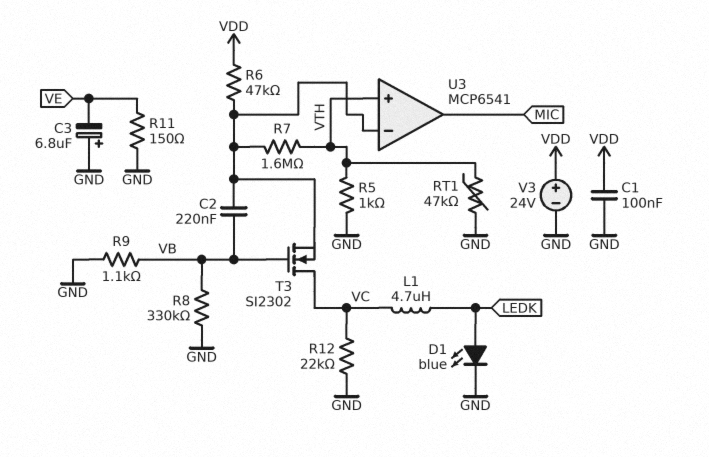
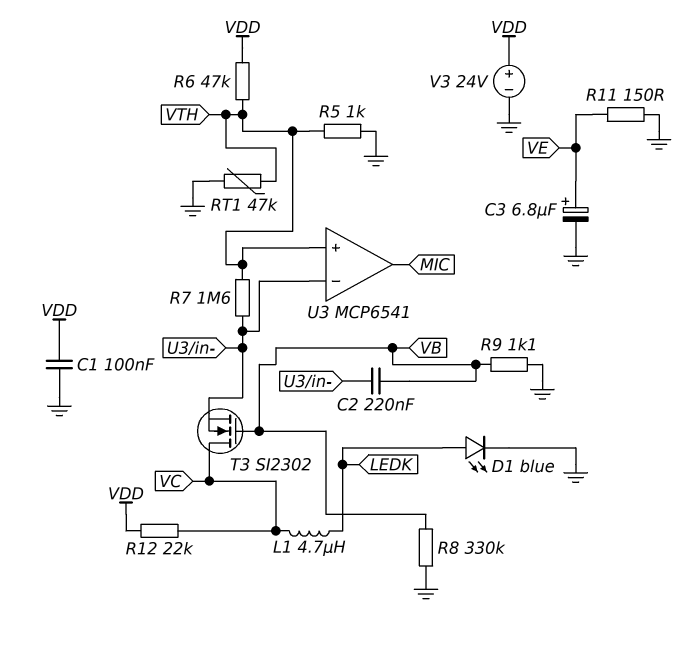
C3: 6.8uF (plus GND, minus VE) -> 6.8uF (plus VE, minus GND)
R6: 47k (U3/in-, VDD) -> 47k (VDD, VTH)
R12: 22k (GND, VC) -> 22k (VC, VDD)

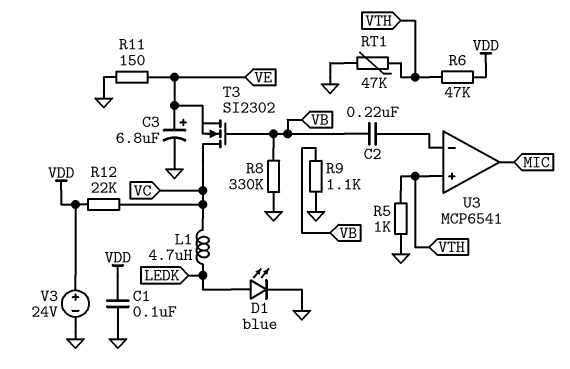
R7: 1.6M (U3/in-, VTH) -> none
T3: NMOS SI2302 (G VB, D VC, S U3/in-) -> NMOS SI2302 (G VB, D VC, S VE)

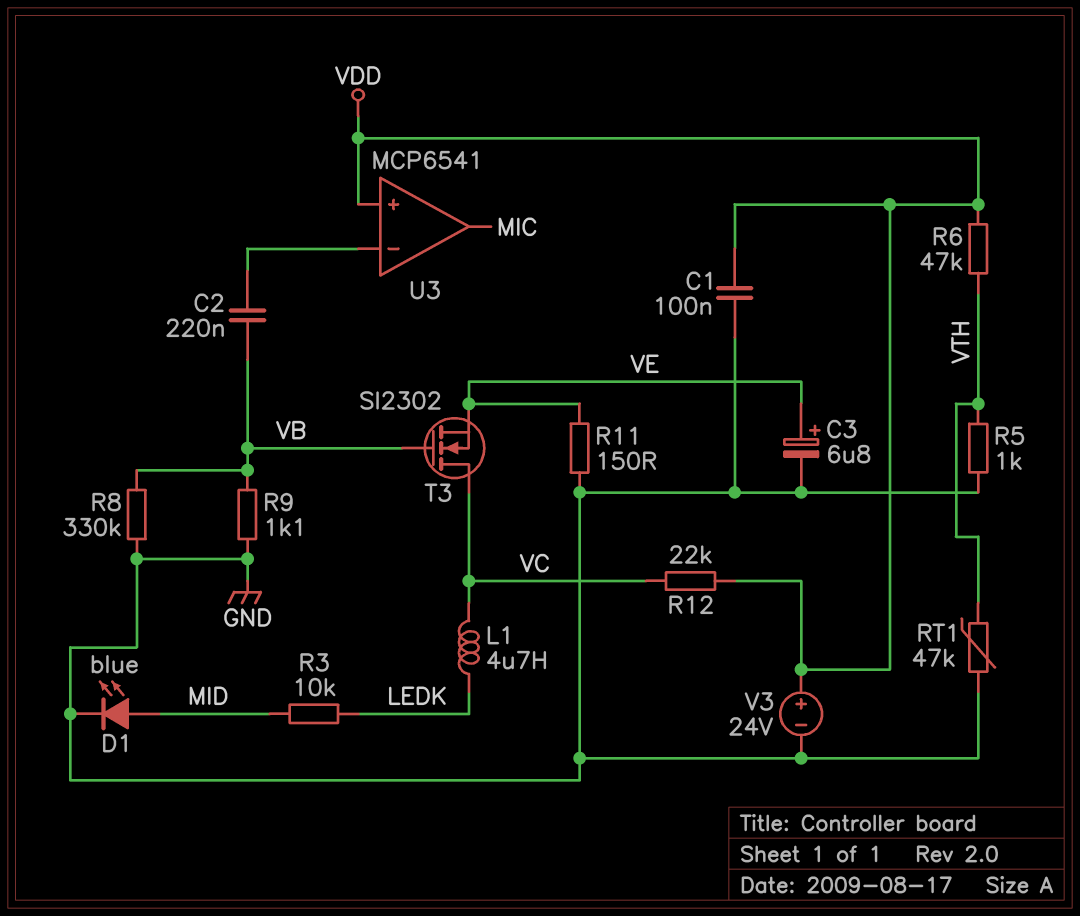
D1: LED blue (A LEDK, K GND) -> LED blue (A MID, K GND)
R3: none -> 10k (LEDK, MID)
U3 pin in+: VTH -> VDD

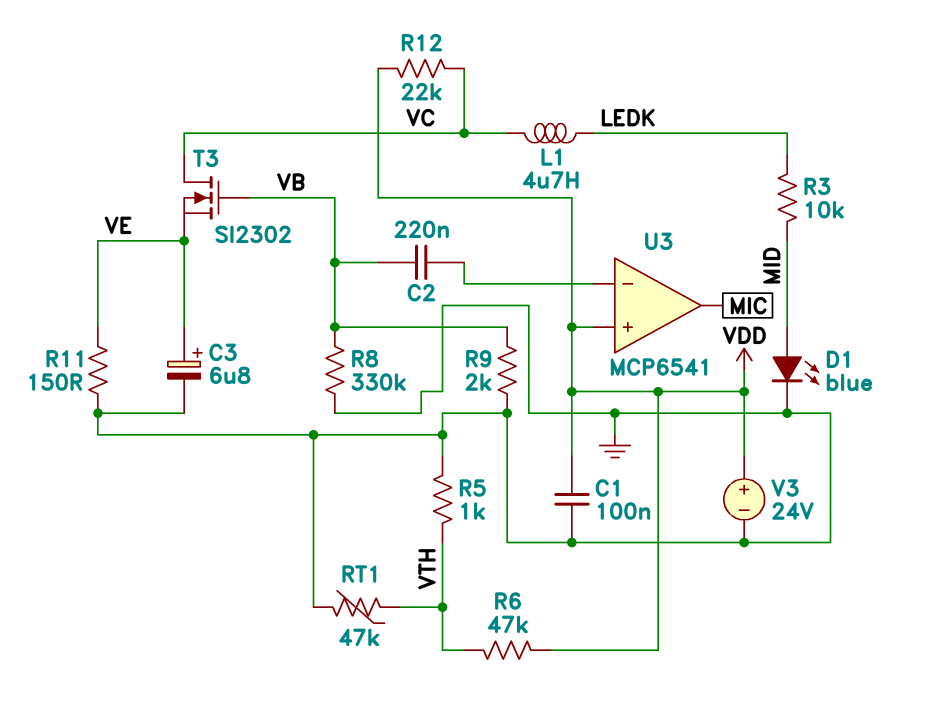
R9: 1.1k (GND, VB) -> 2k (GND, VB)

